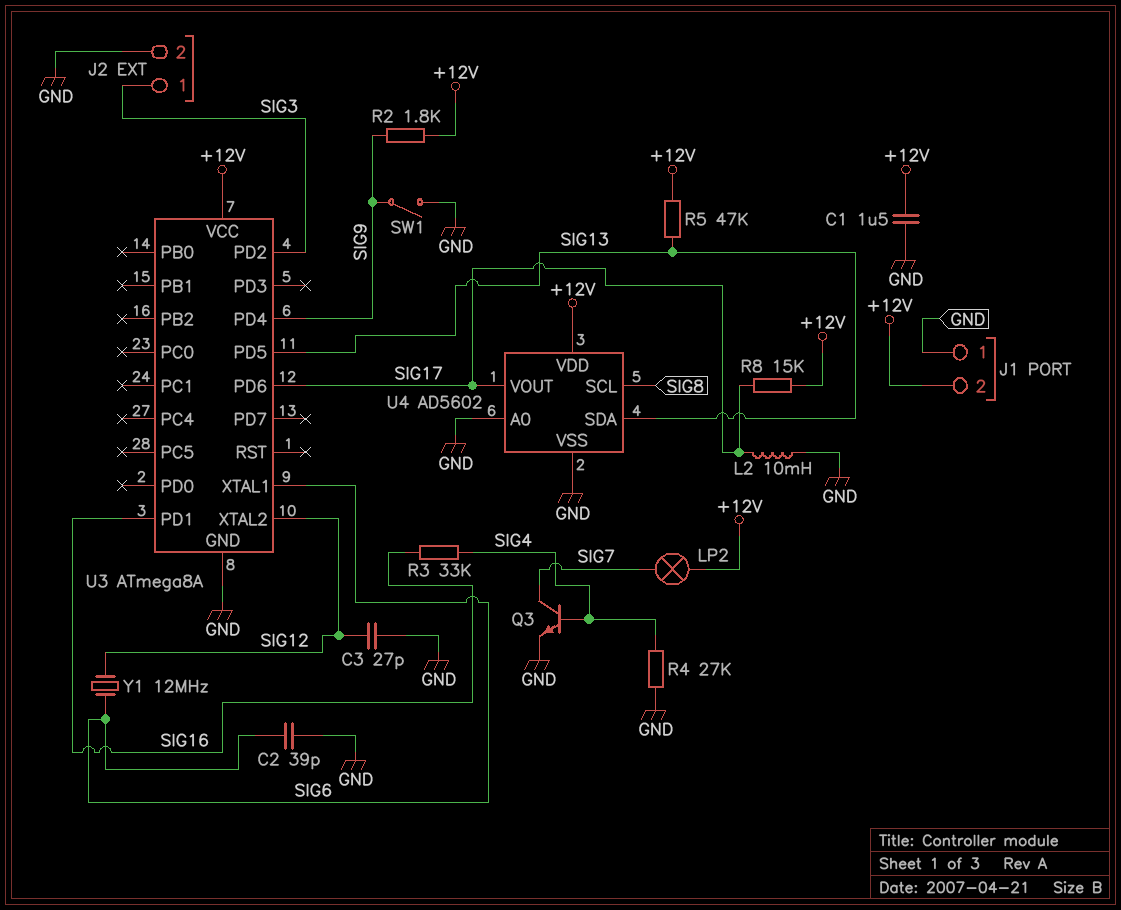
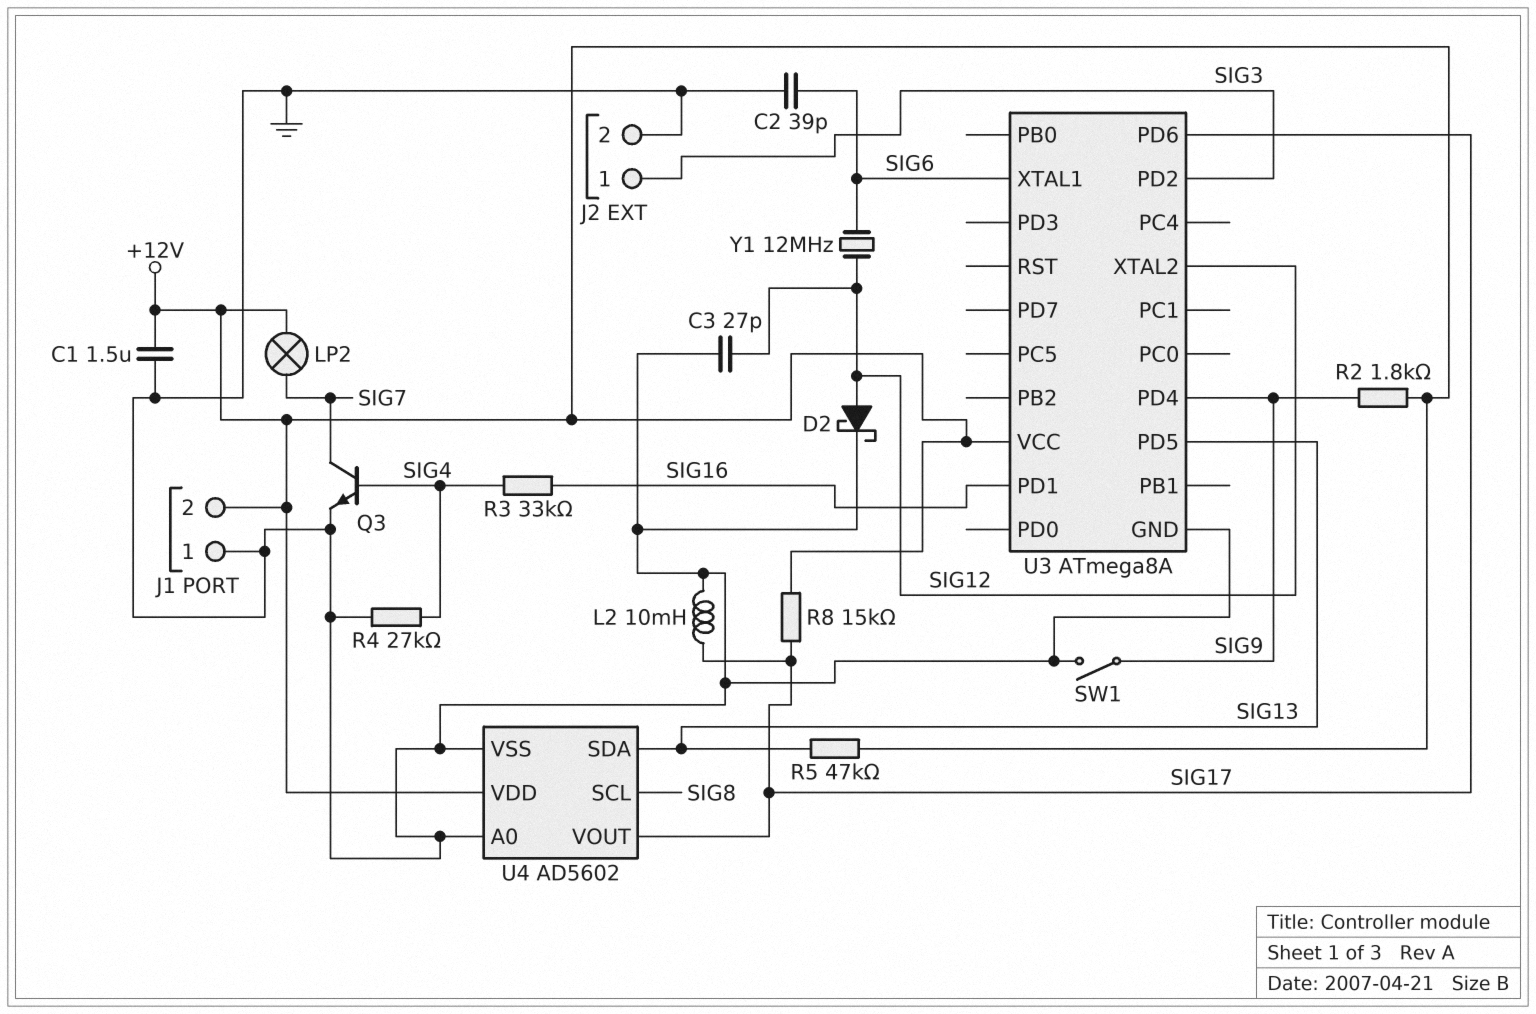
D2: none -> schottky (A SIG12, K GND)

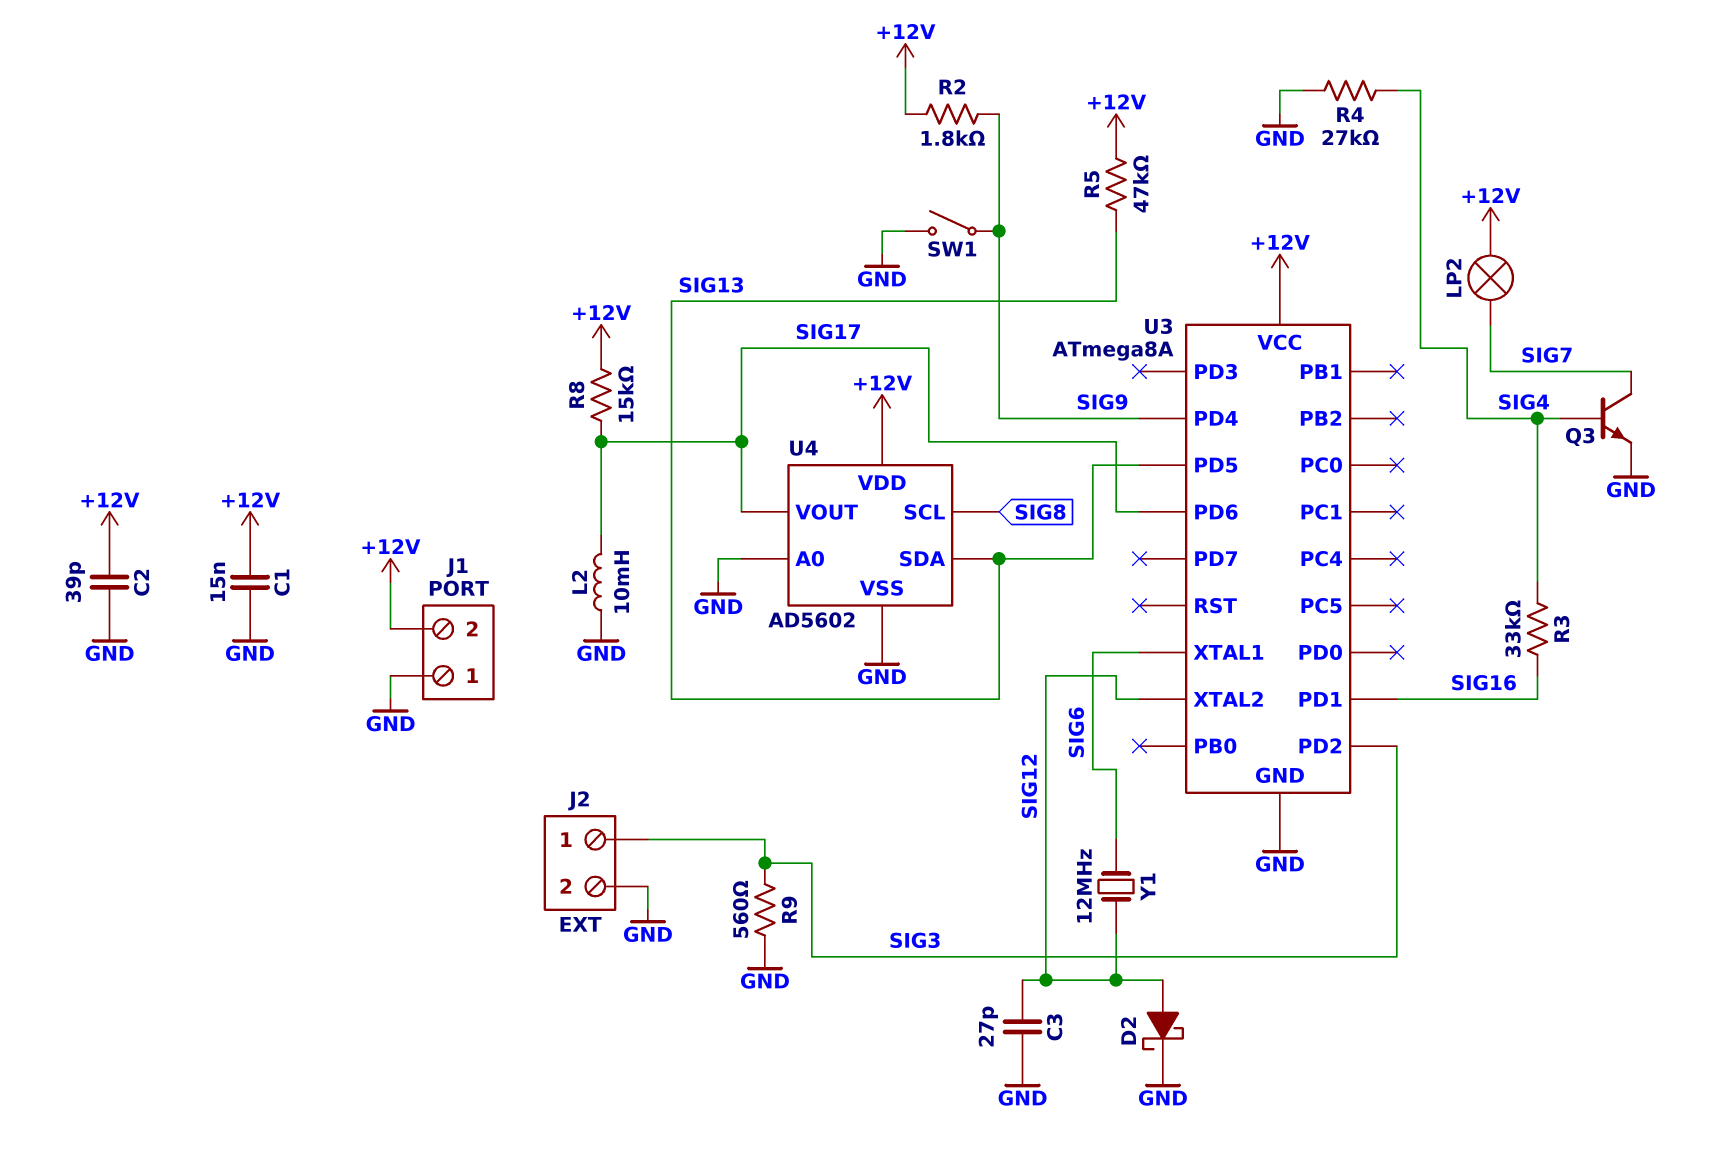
C1: 1.5uF (+12V, GND) -> 15nF (+12V, GND)
C2: 39pF (GND, SIG6) -> 39pF (+12V, GND)
R9: none -> 560 (GND, SIG3)

